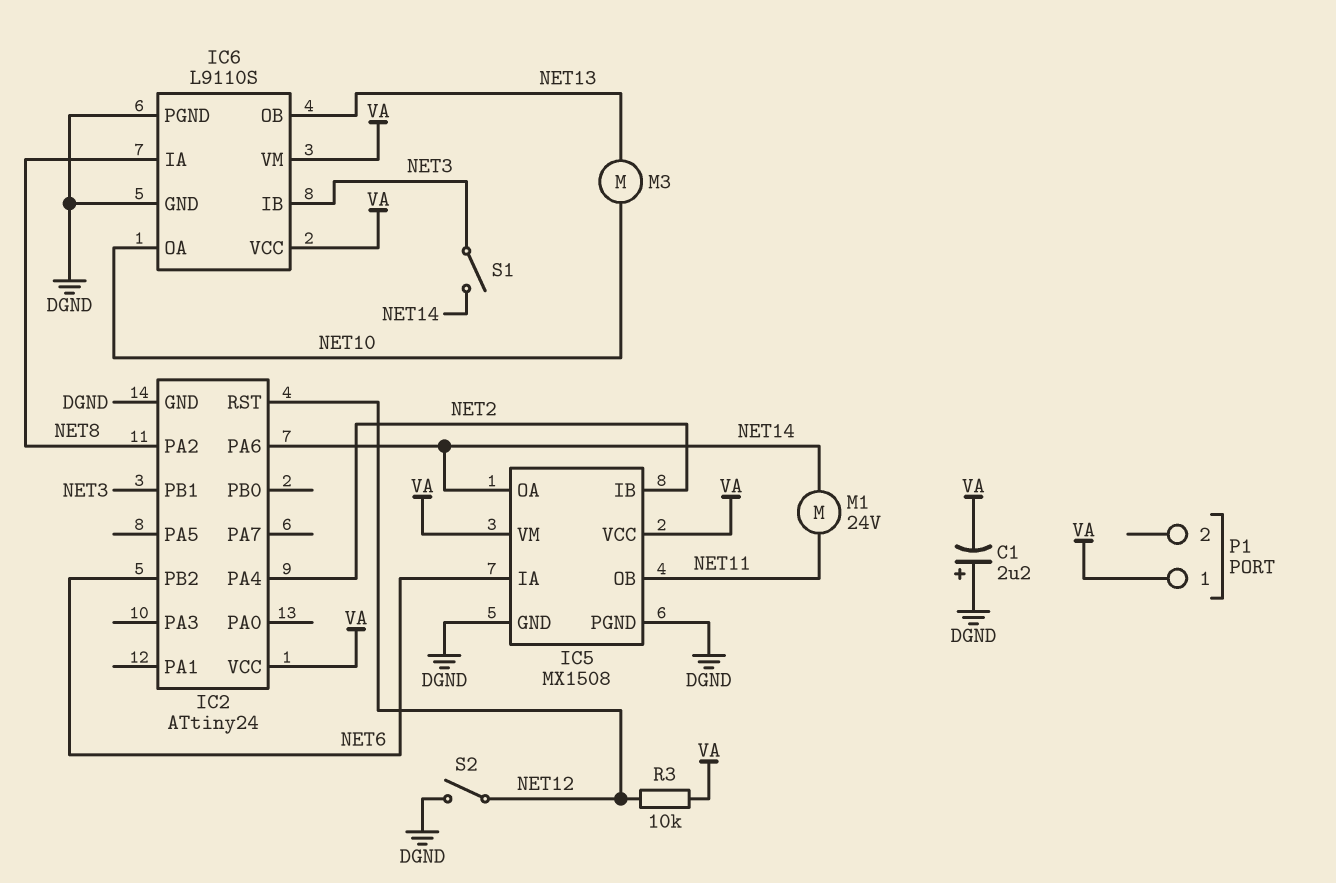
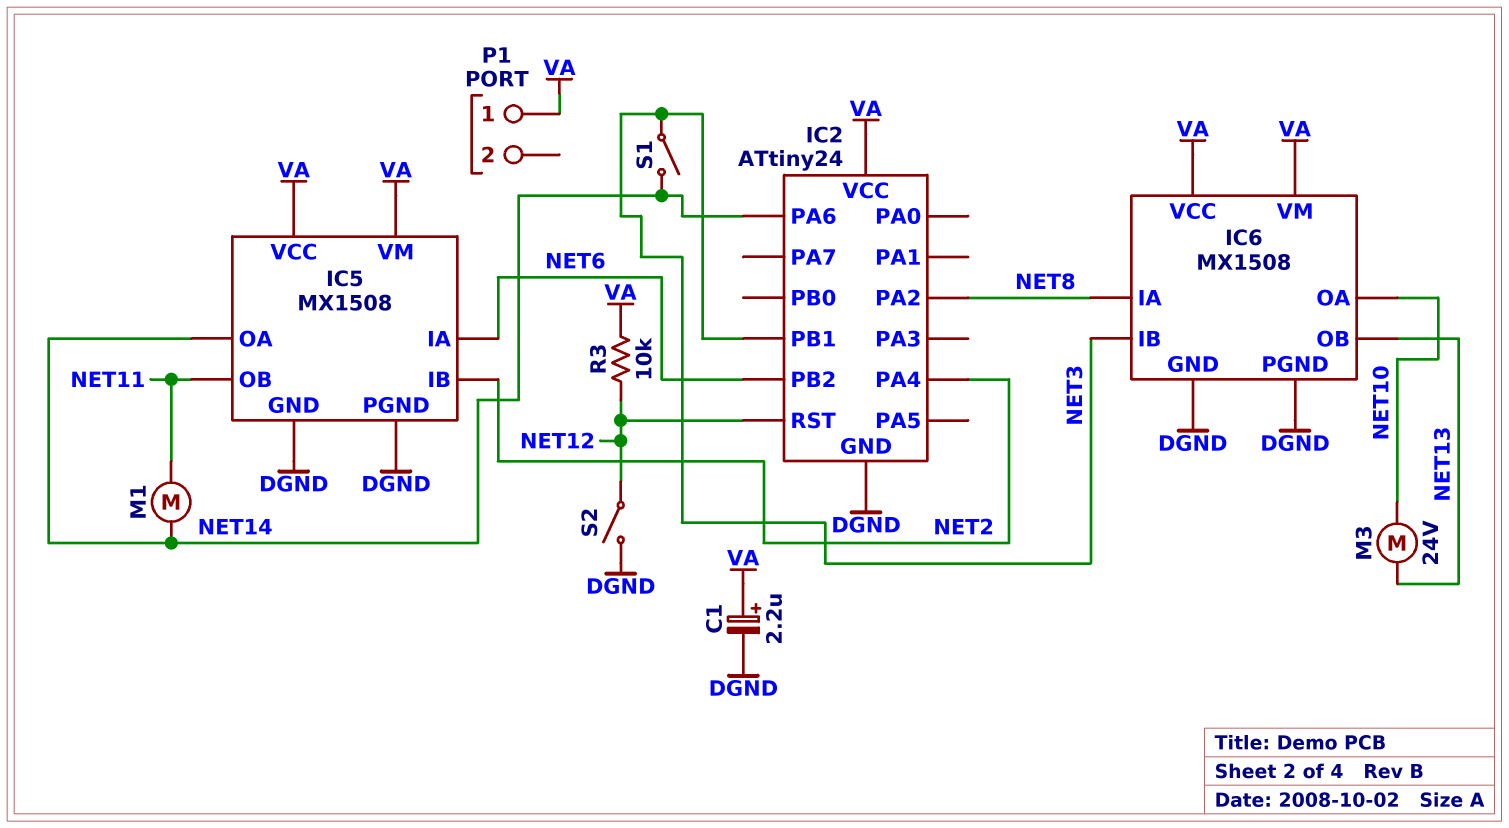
C1: 2.2uF (plus DGND, minus VA) -> 2.2uF (plus VA, minus DGND)
IC6: L9110S -> MX1508
M1: motor 24V (NET11, NET14) -> motor (NET11, NET14)
M3: motor (NET10, NET13) -> motor 24V (NET10, NET13)

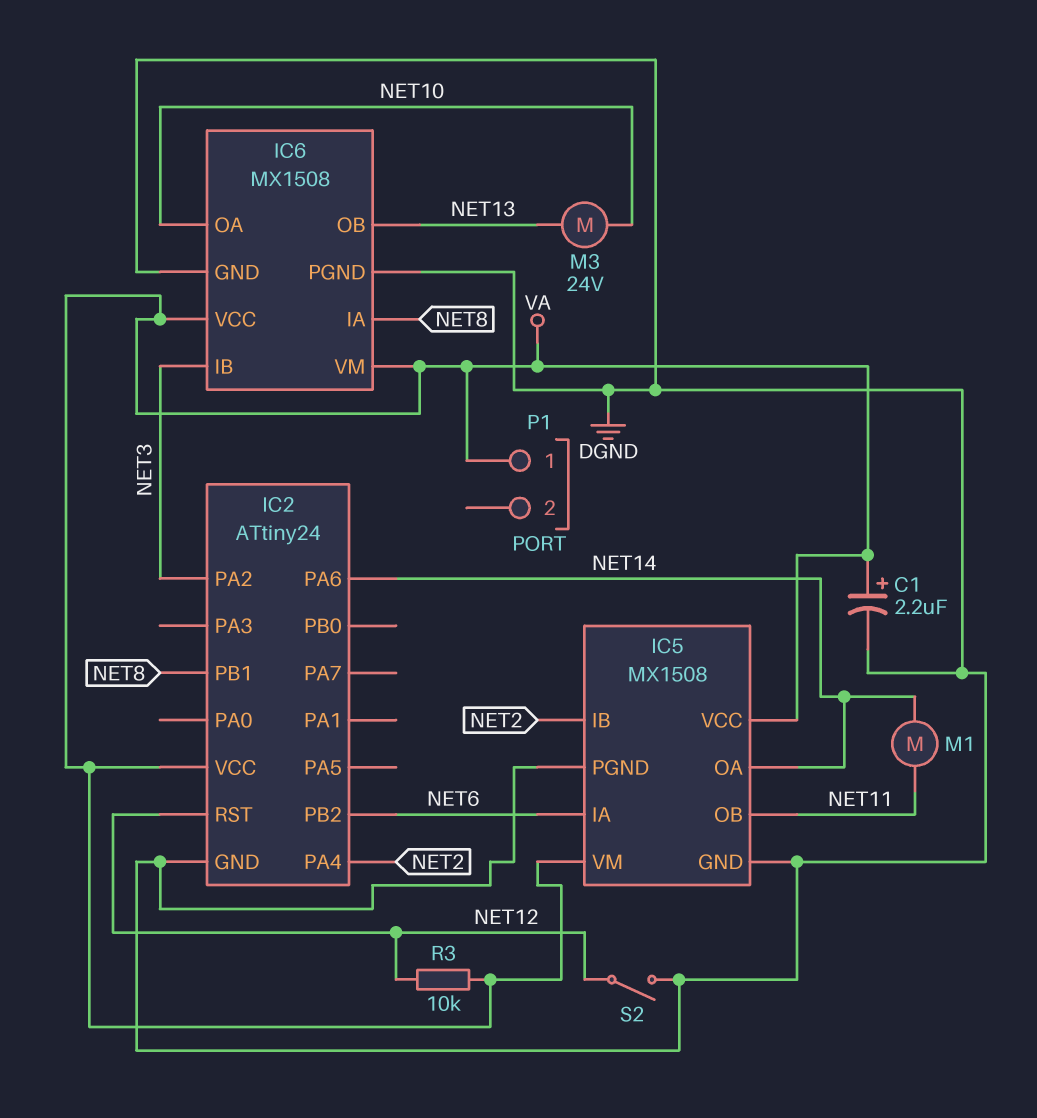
IC2 pin PA2: NET8 -> NET3
IC2 pin PB1: NET3 -> NET8
S1: switch (NET3, NET14) -> none

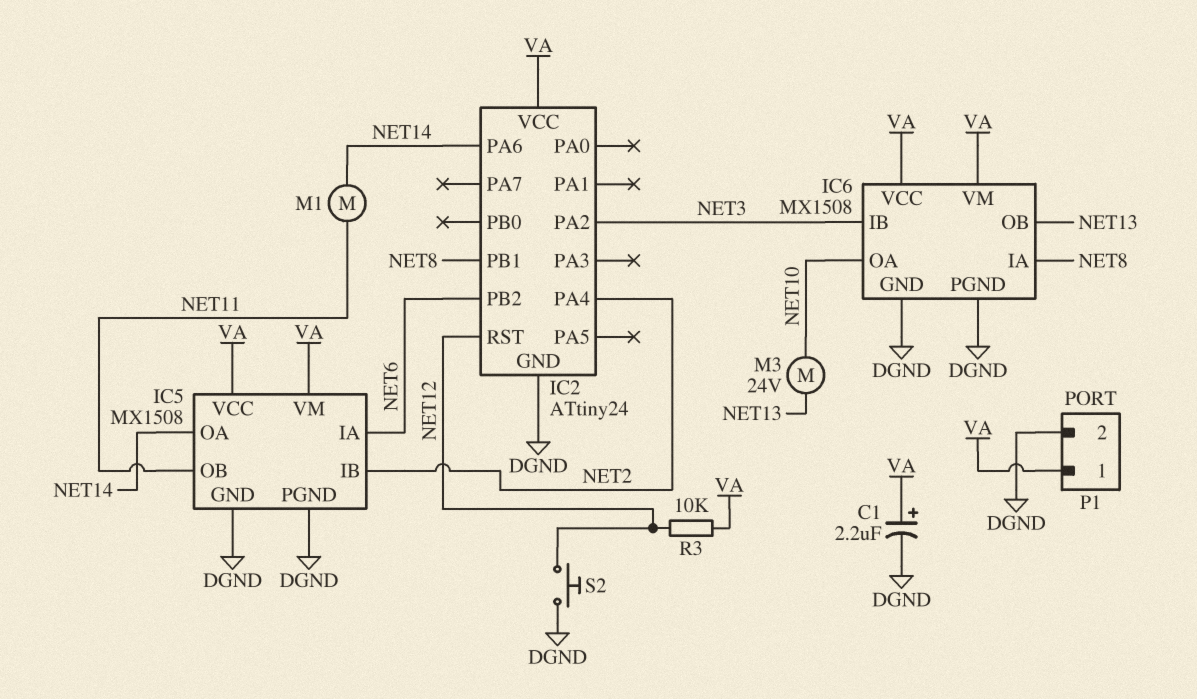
P1 pin 2: none -> DGND
S2: switch (DGND, NET12) -> button (DGND, NET12)

